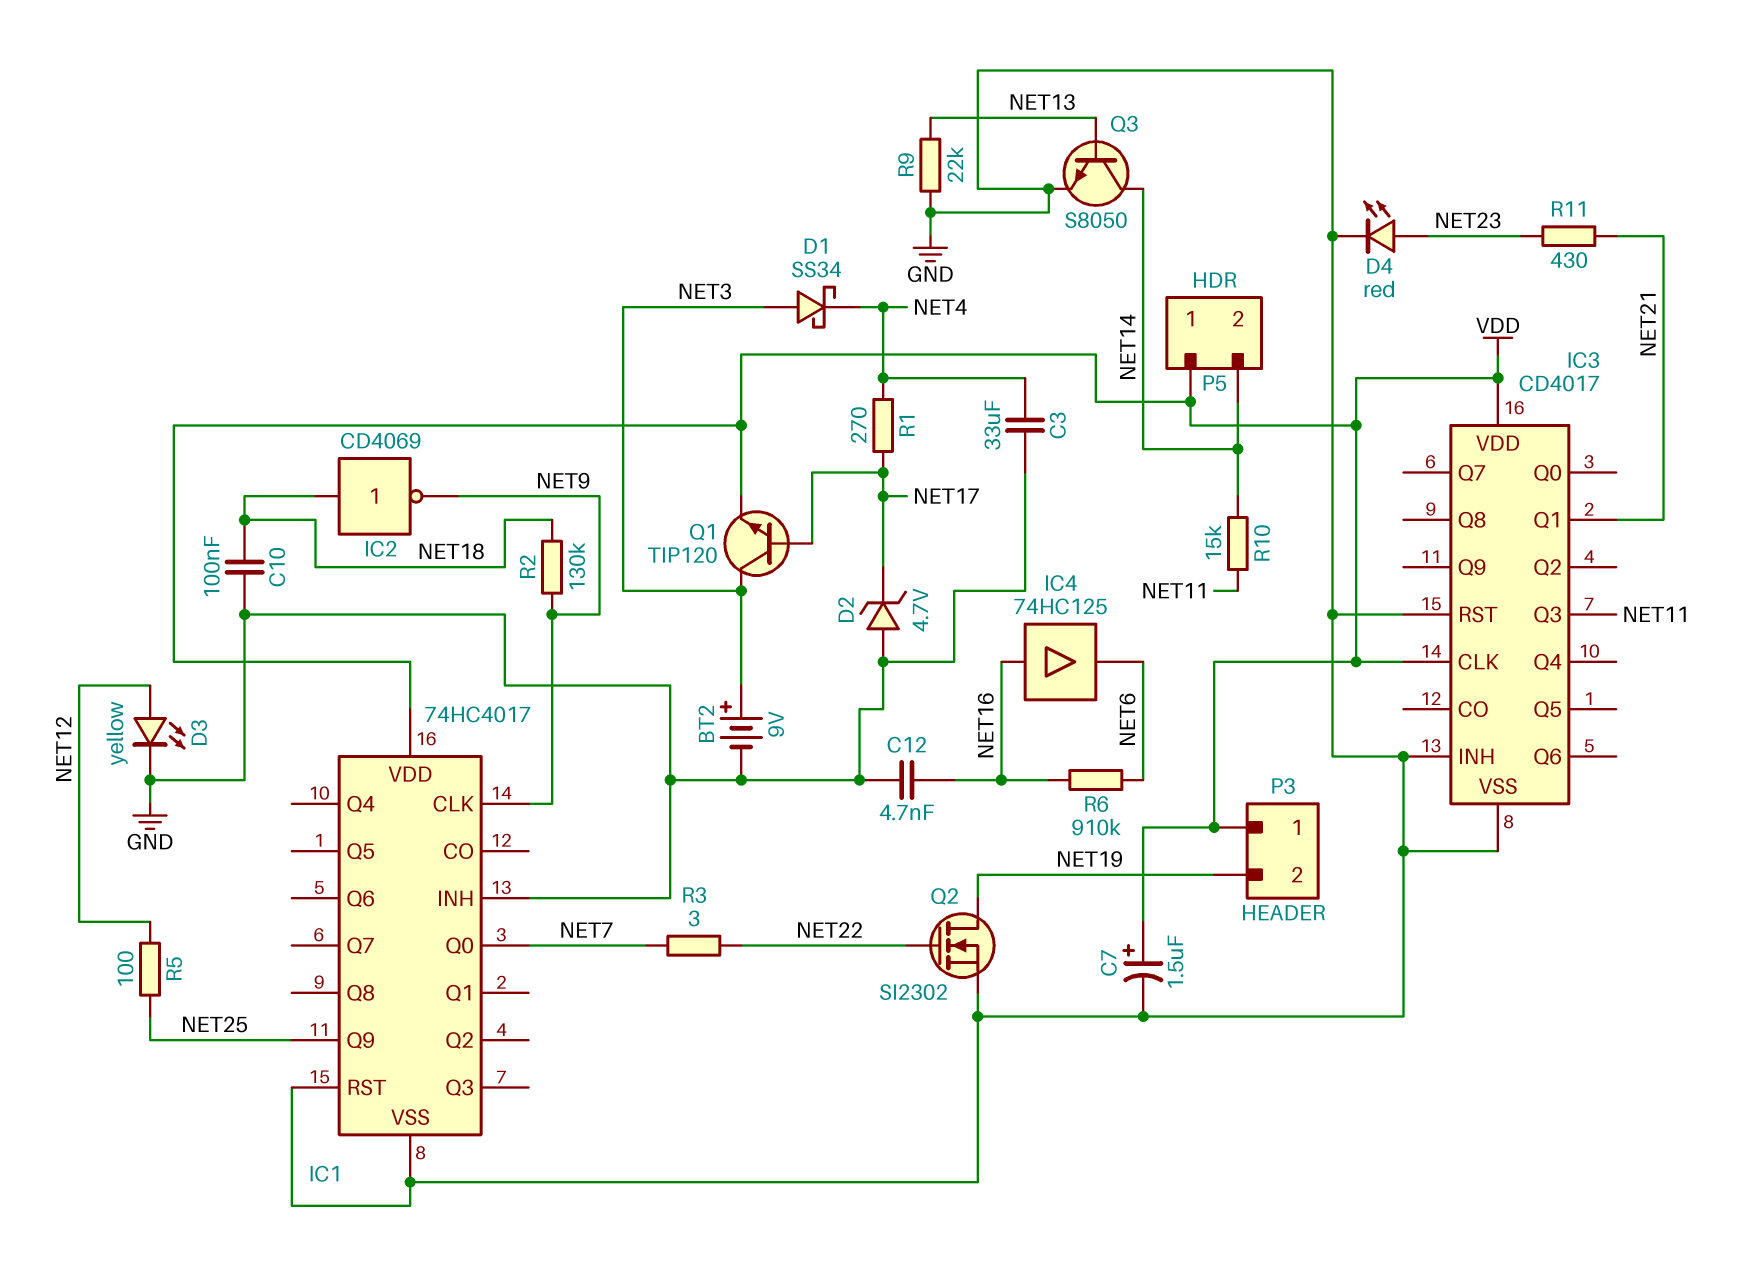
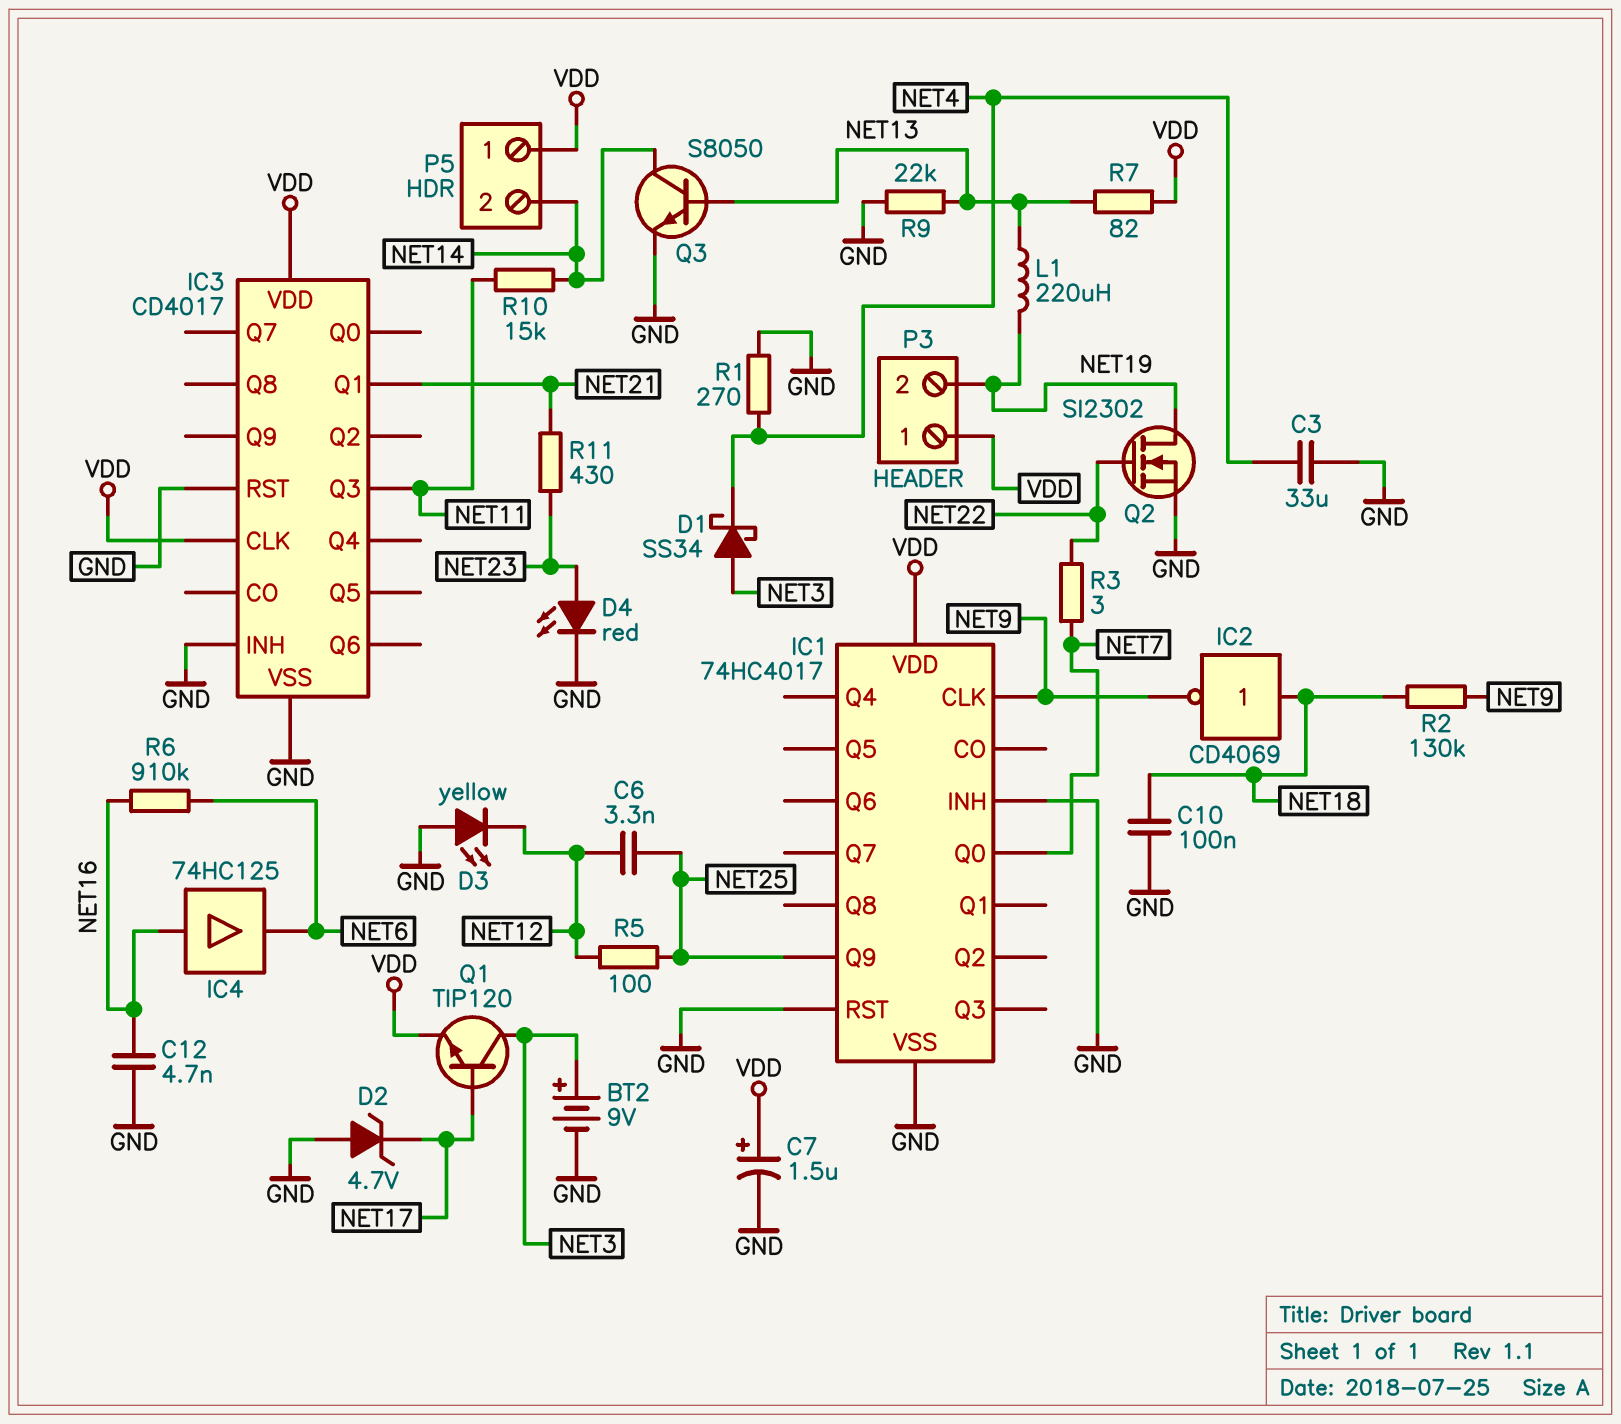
C6: none -> 3.3nF (NET12, NET25)
D3: LED yellow (A NET12, K GND) -> LED yellow (A GND, K NET12)
L1: none -> 220uH (NET13, NET19)
R1: 270 (NET4, NET17) -> 270 (GND, NET4)
R7: none -> 82 (NET13, VDD)

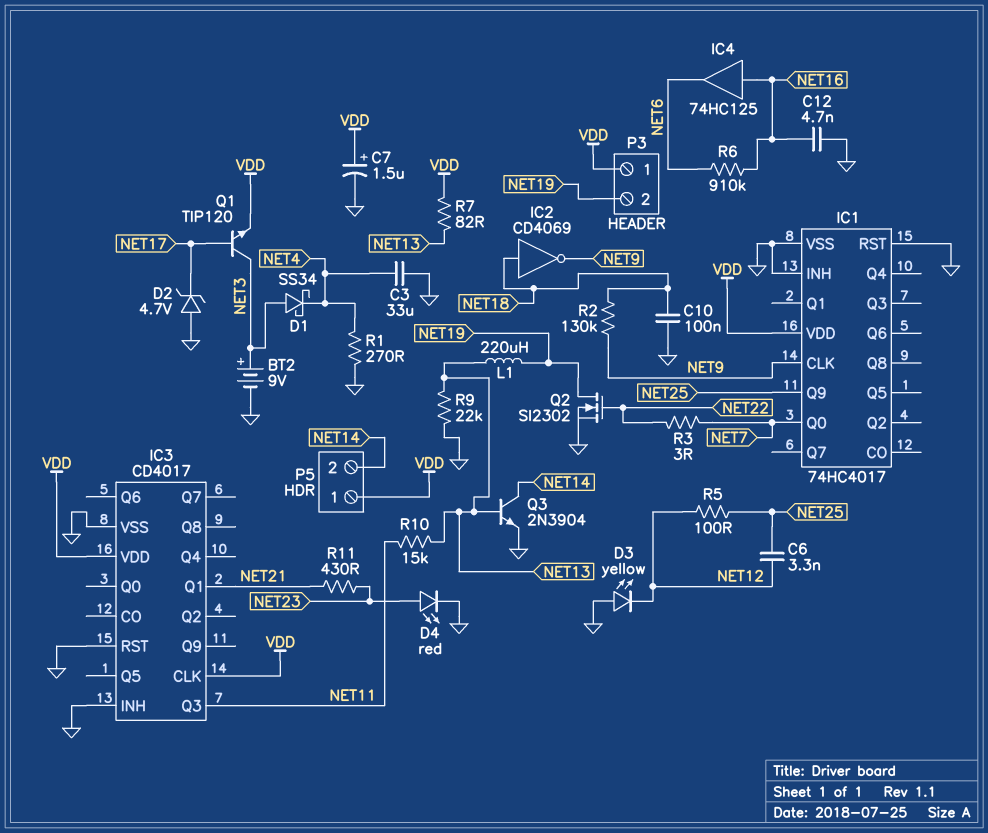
Q3: NPN S8050 (B NET13, C NET14, E GND) -> NPN 2N3904 (B NET13, C NET14, E GND)
R10: 15k (NET11, NET14) -> 15k (NET11, NET13)

